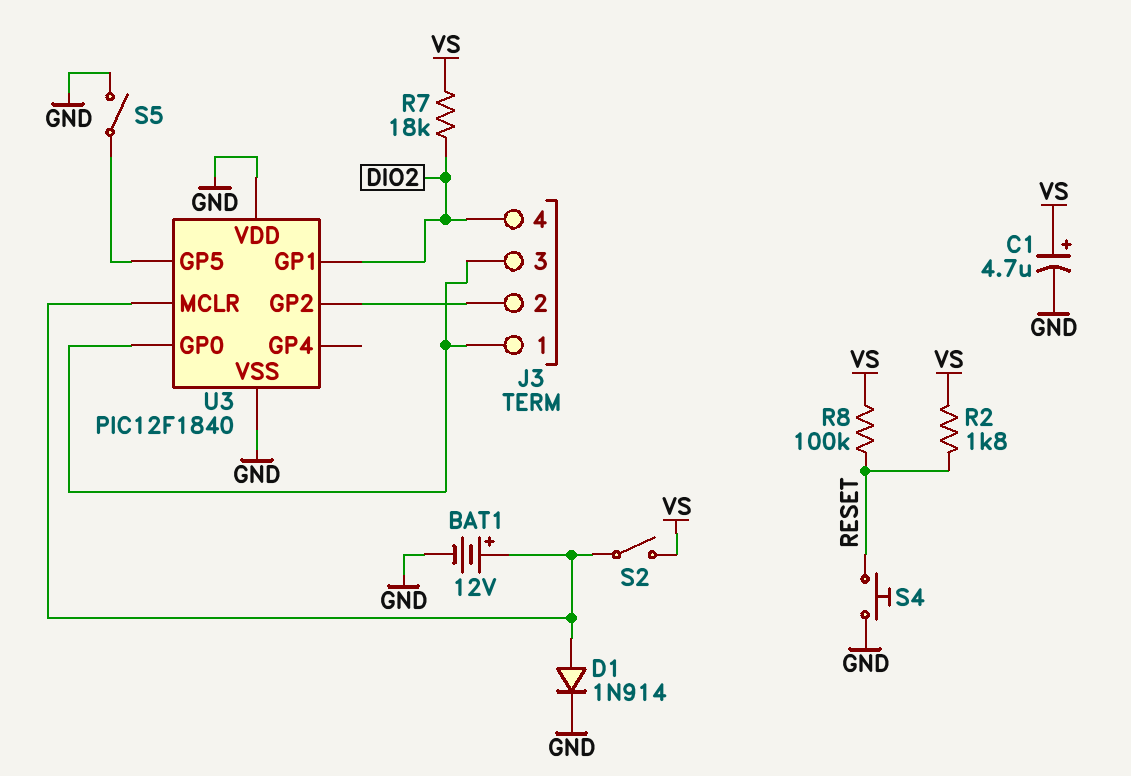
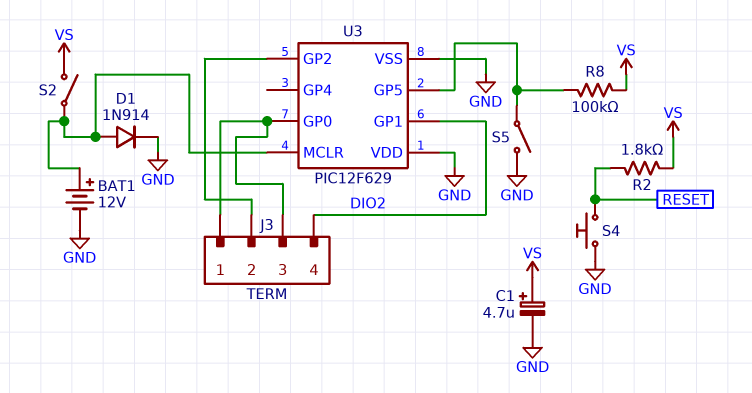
R7: 18k (DIO2, VS) -> none
R8: 100k (RESET, VS) -> 100k (U3/GP5, VS)
U3: PIC12F1840 -> PIC12F629

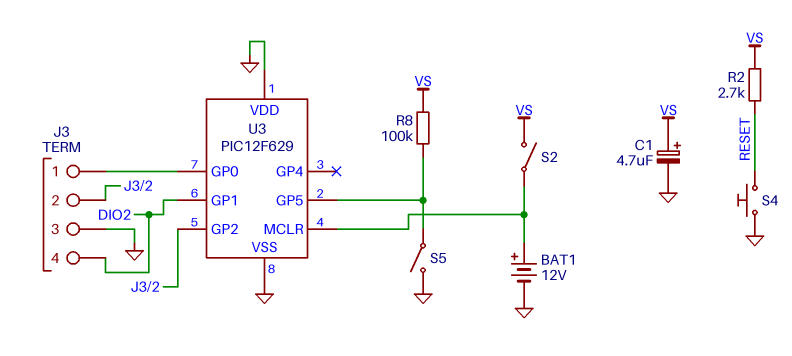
D1: diode 1N914 (A U3/MCLR, K GND) -> none
J3 pin 3: J3/1 -> GND
R2: 1.8k (RESET, VS) -> 2.7k (RESET, VS)

